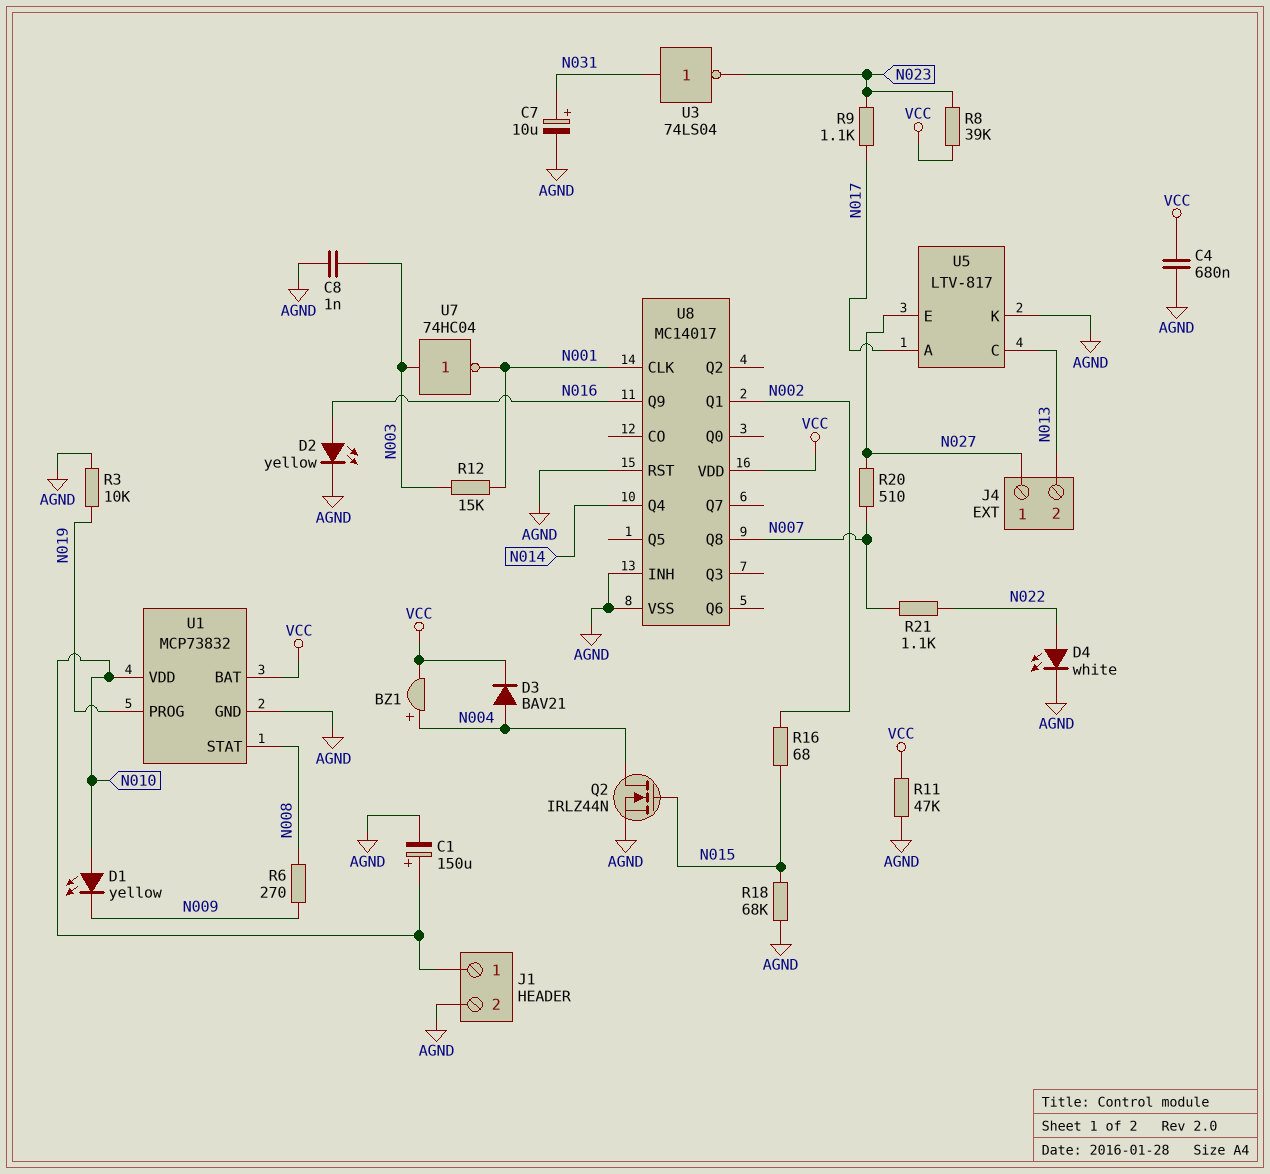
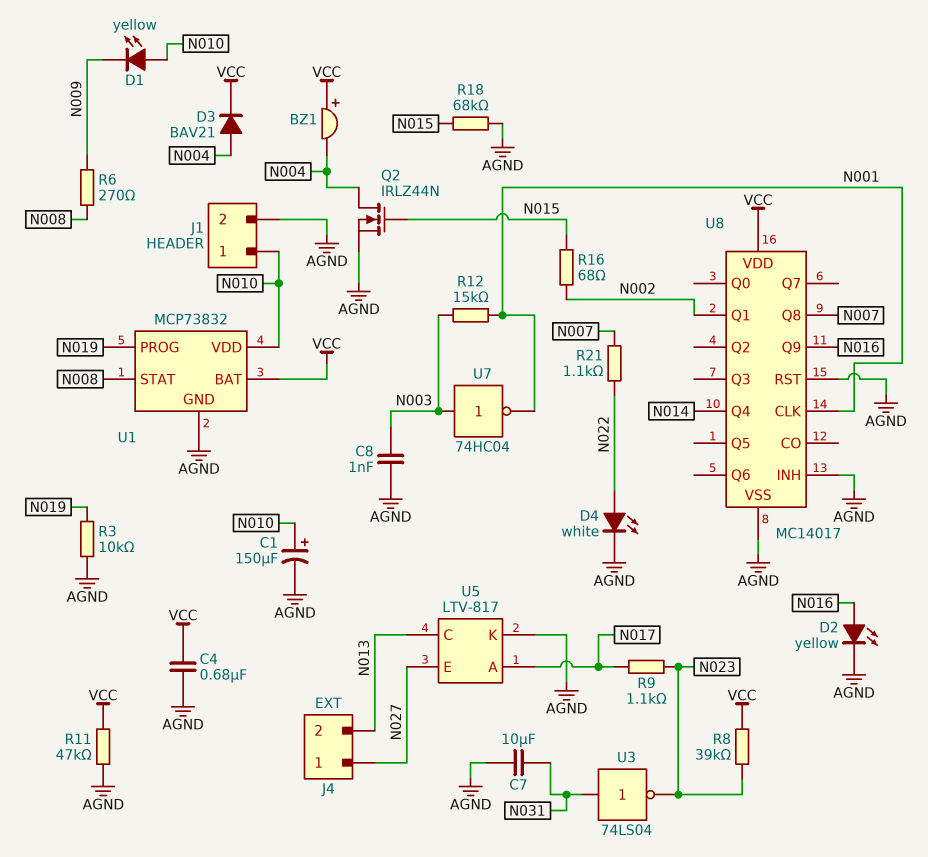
BZ1: buzzer (plus N004, minus VCC) -> buzzer (plus VCC, minus N004)
C7: 10uF (plus N031, minus AGND) -> 10uF (AGND, N031)
R20: 510 (N007, N027) -> none

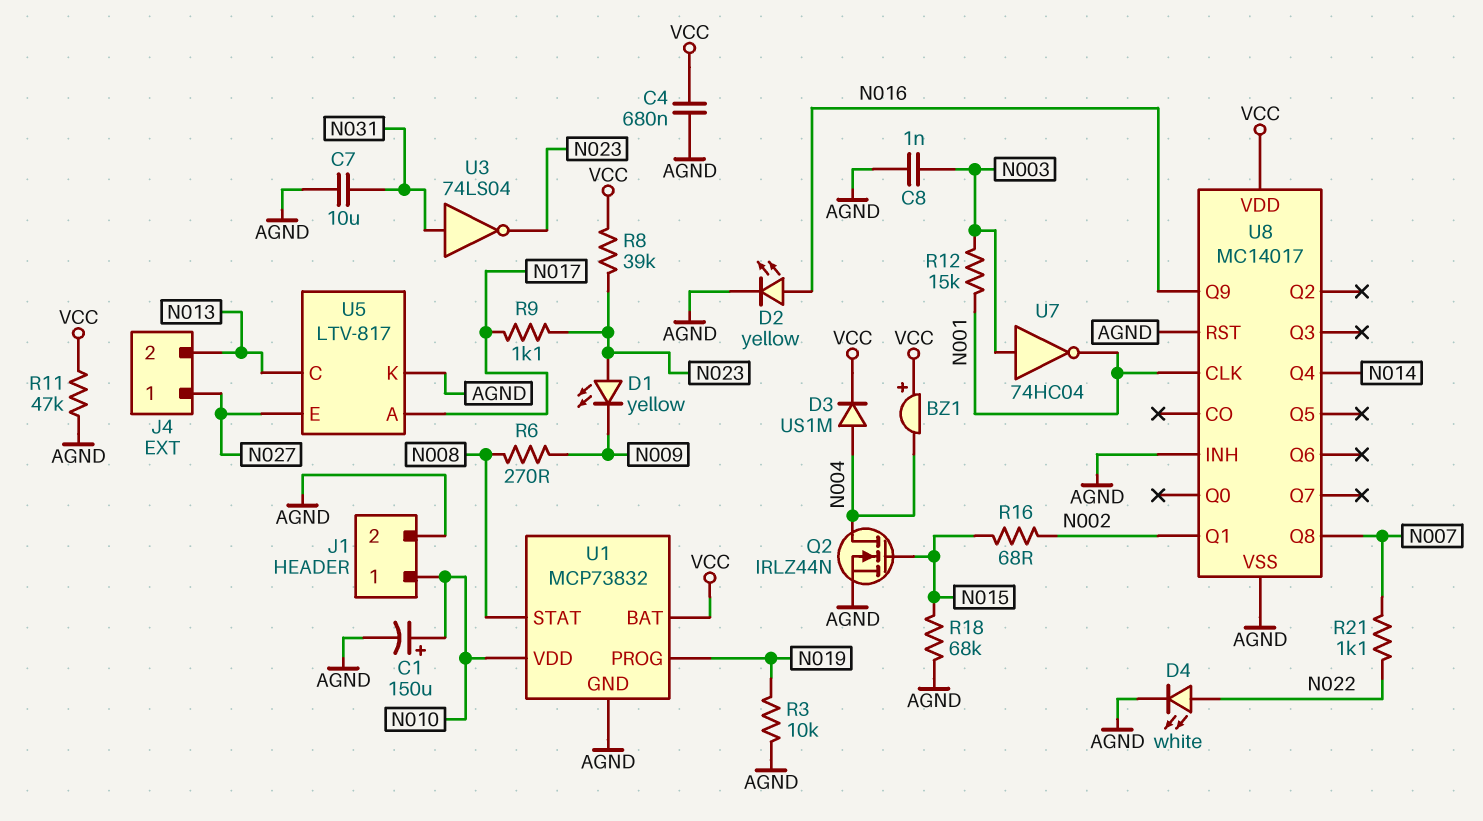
D1: LED yellow (A N010, K N009) -> LED yellow (A N023, K N009)
D3: diode BAV21 (A N004, K VCC) -> diode US1M (A N004, K VCC)

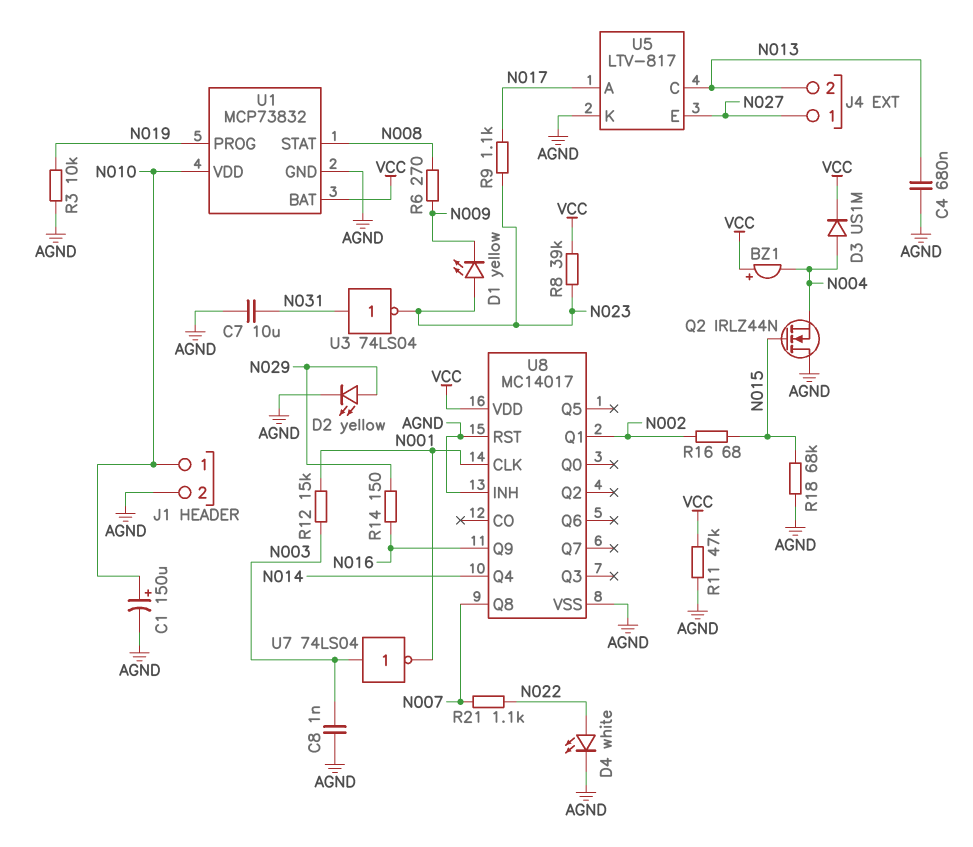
C4: 680nF (AGND, VCC) -> 680nF (AGND, N013)
D2: LED yellow (A N016, K AGND) -> LED yellow (A N029, K AGND)
Q2: NMOS IRLZ44N (G N015, D N004, S AGND) -> NMOS IRLZ44N (G N015, D AGND, S N004)
R14: none -> 150 (N016, N029)
U7: NOT 74HC04 (in N003, out N001) -> NOT 74LS04 (in N003, out N001)

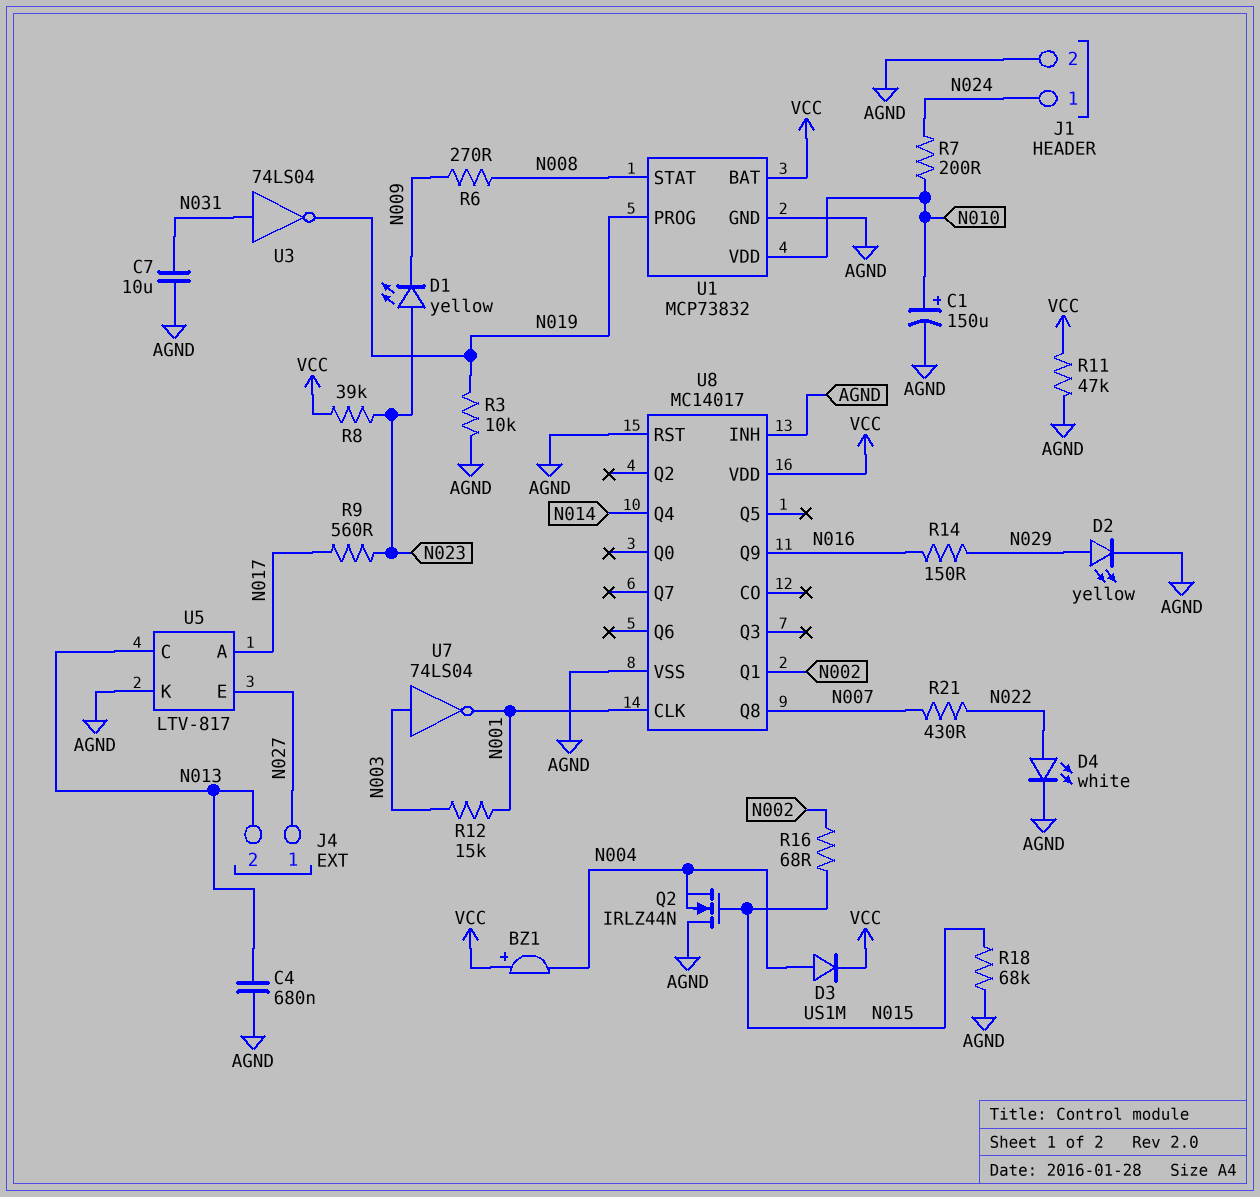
C8: 1nF (AGND, N003) -> none
J1 pin 1: N010 -> N024
R7: none -> 200 (N010, N024)
R9: 1.1k (N017, N023) -> 560 (N017, N023)
R21: 1.1k (N007, N022) -> 430 (N007, N022)
U3: NOT 74LS04 (in N031, out N023) -> NOT 74LS04 (in N031, out N019)

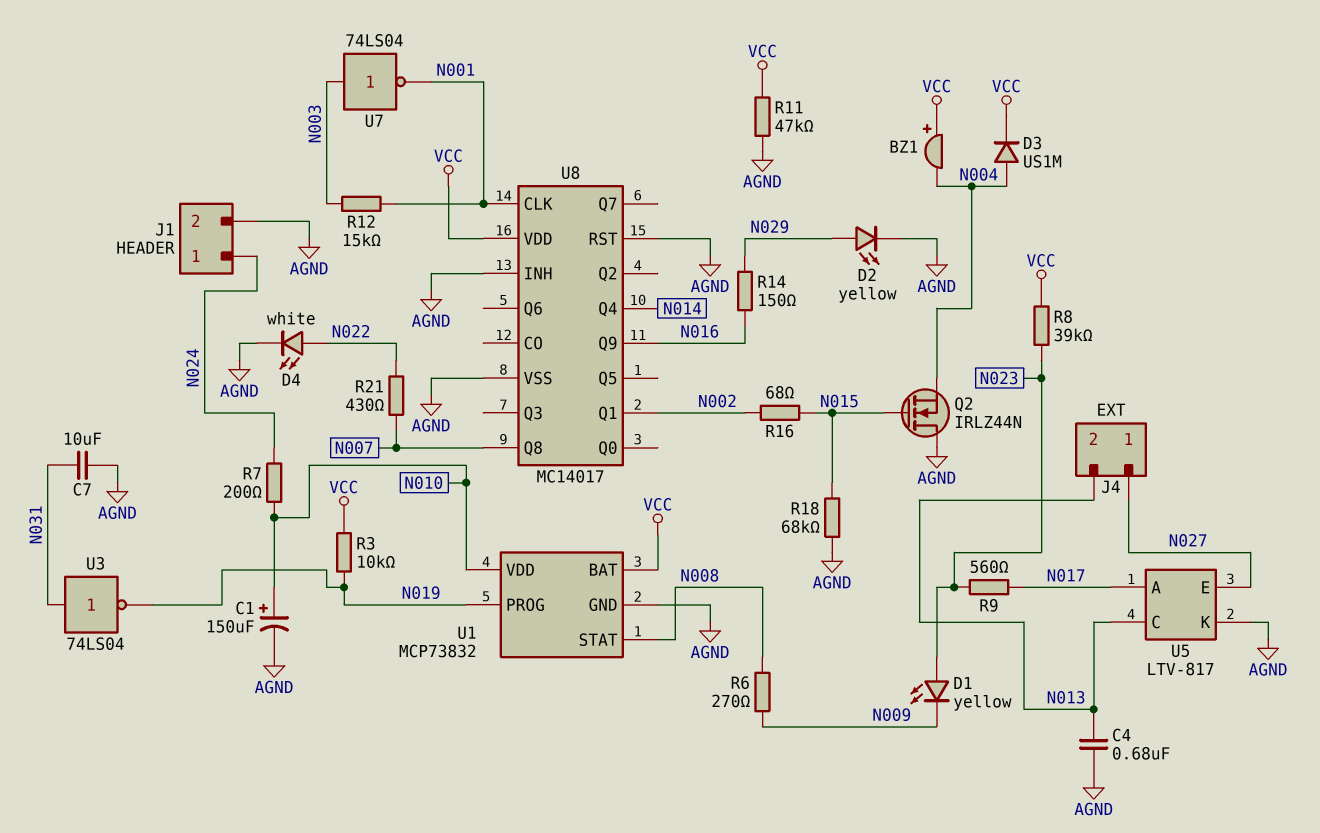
R3: 10k (AGND, N019) -> 10k (N019, VCC)

